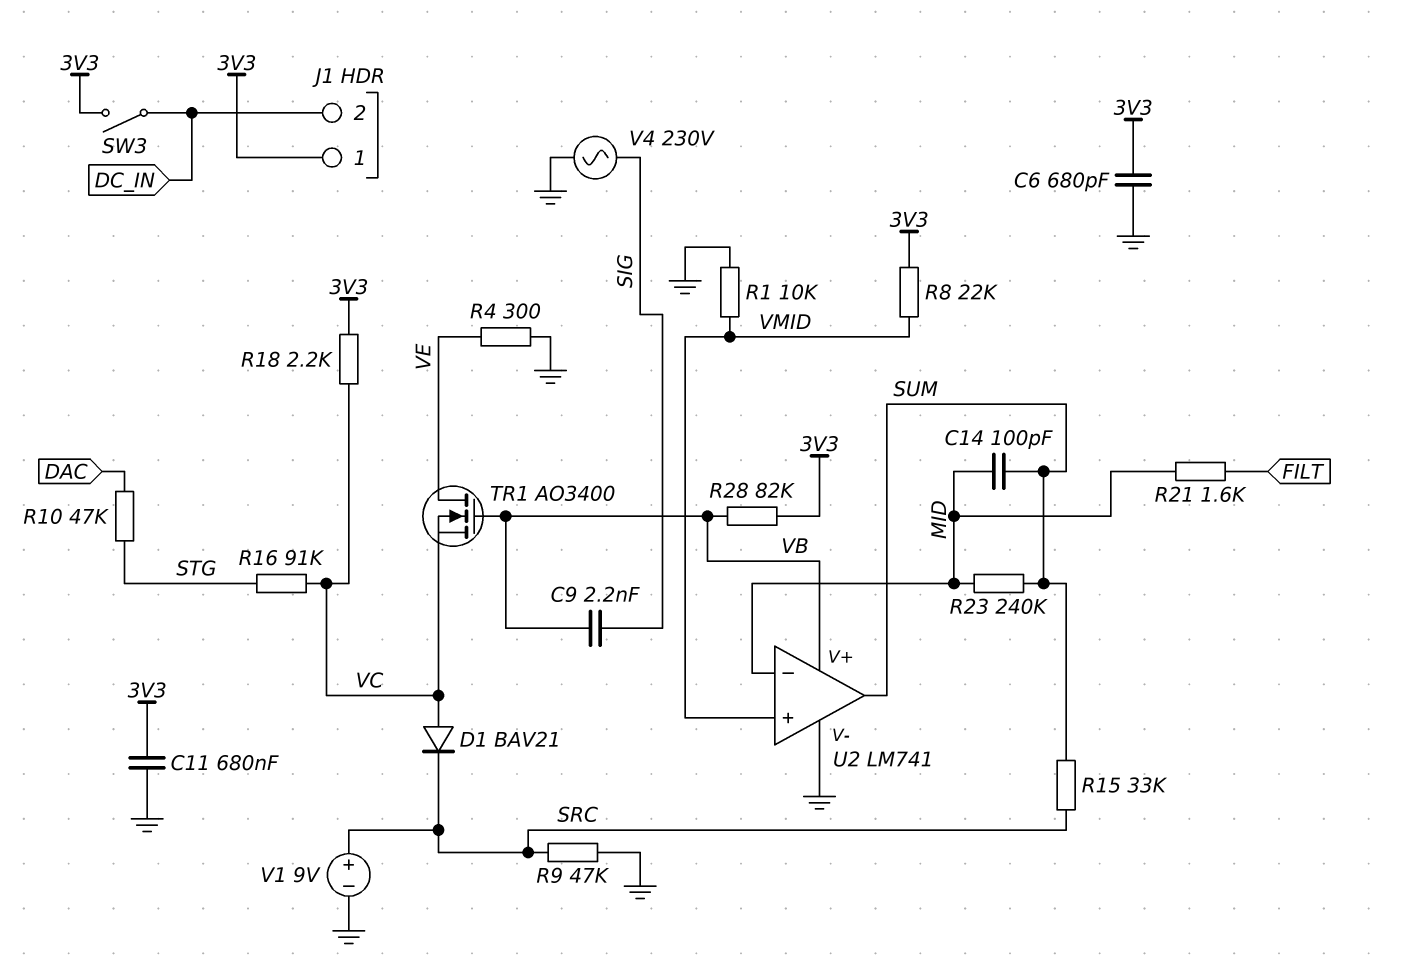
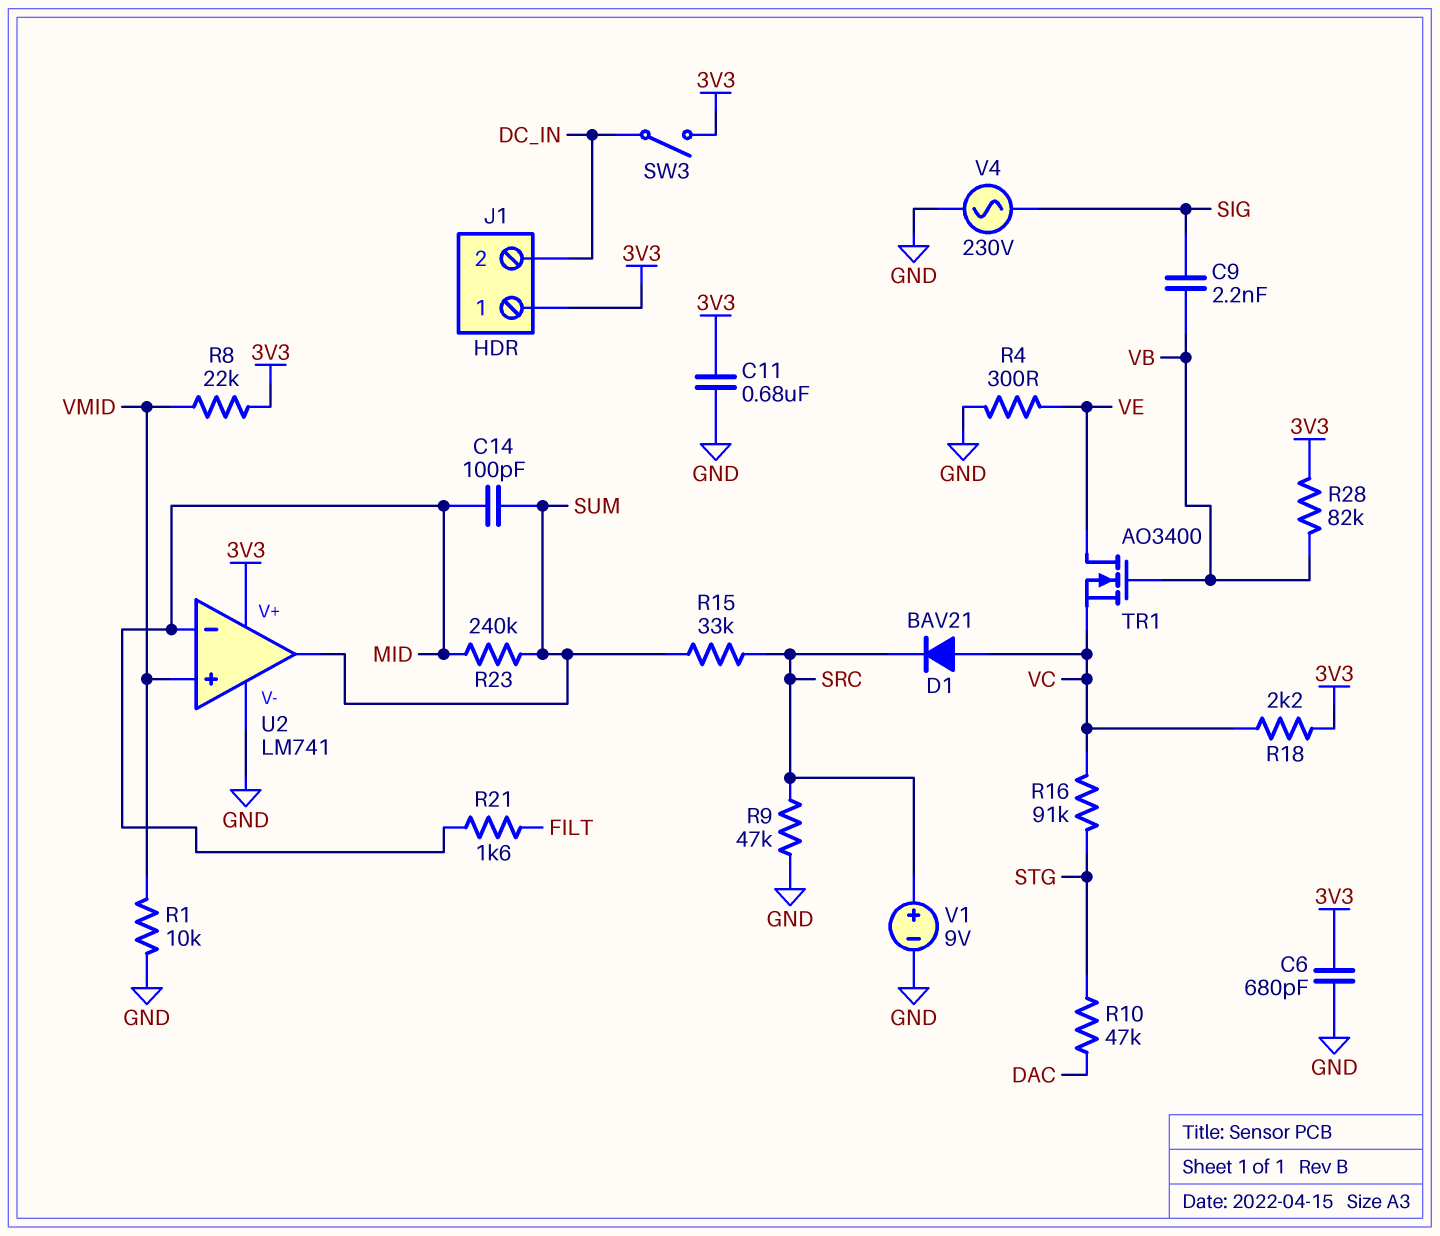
U2 pin V+: VB -> 3V3

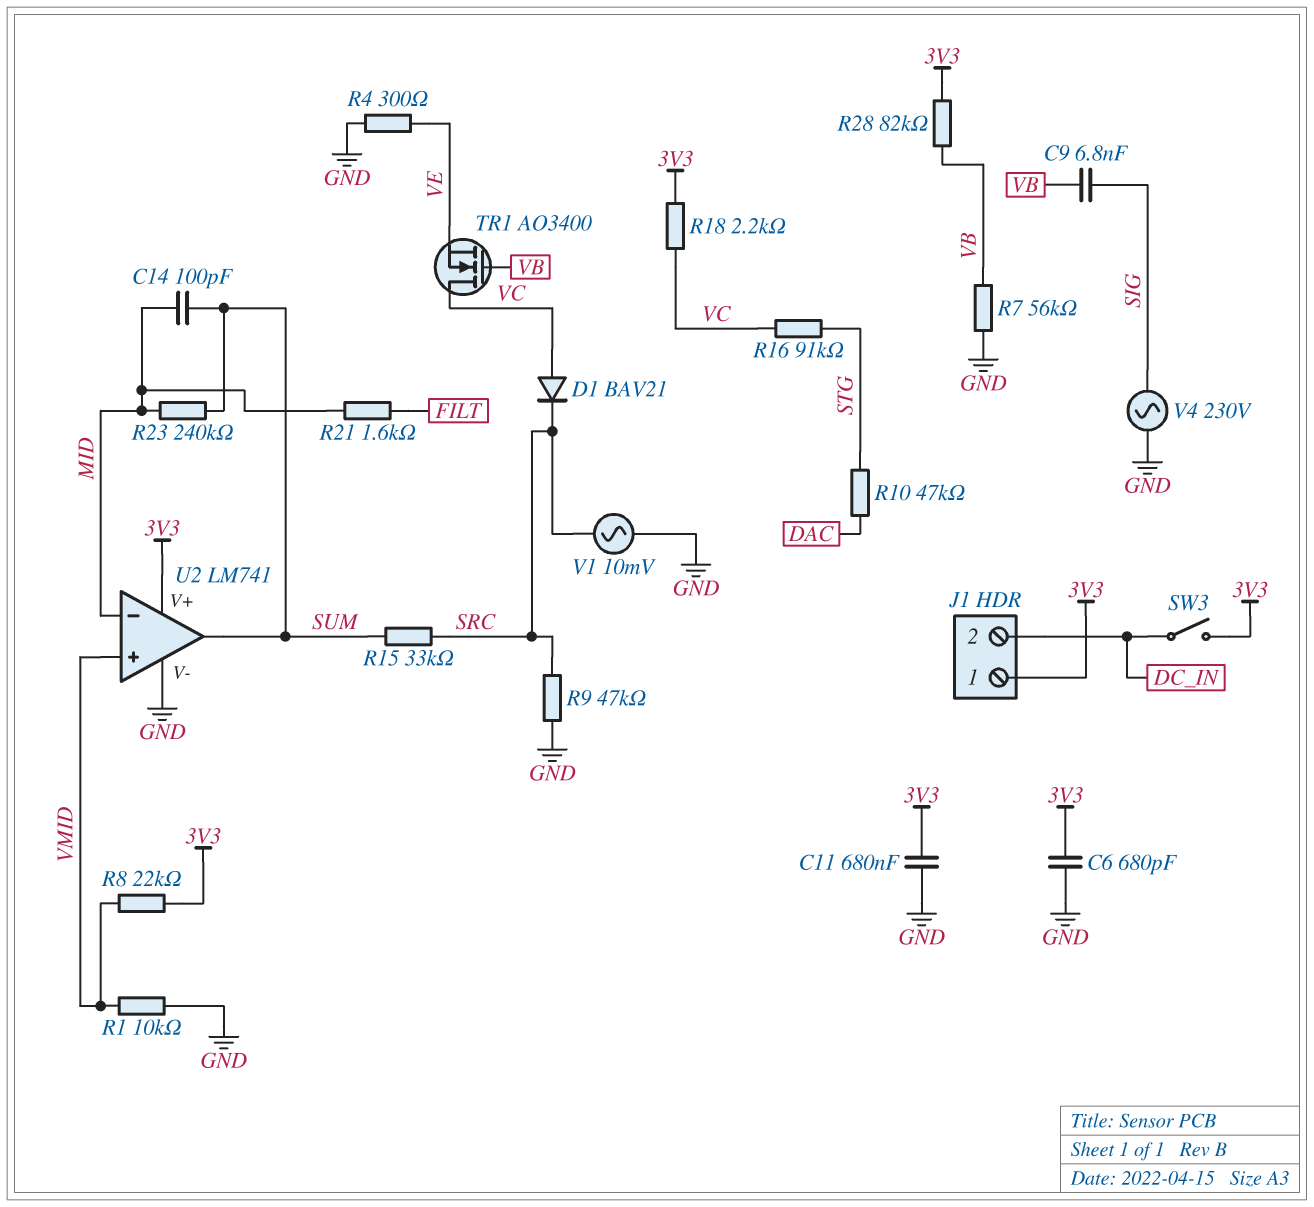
C9: 2.2nF (SIG, VB) -> 6.8nF (SIG, VB)
R7: none -> 56k (GND, VB)
TR1: NMOS AO3400 (G VB, D VE, S VC) -> NMOS AO3400 (G VB, D VC, S VE)
V1: 9V (plus SRC, minus GND) -> AC 10mV (GND, SRC)

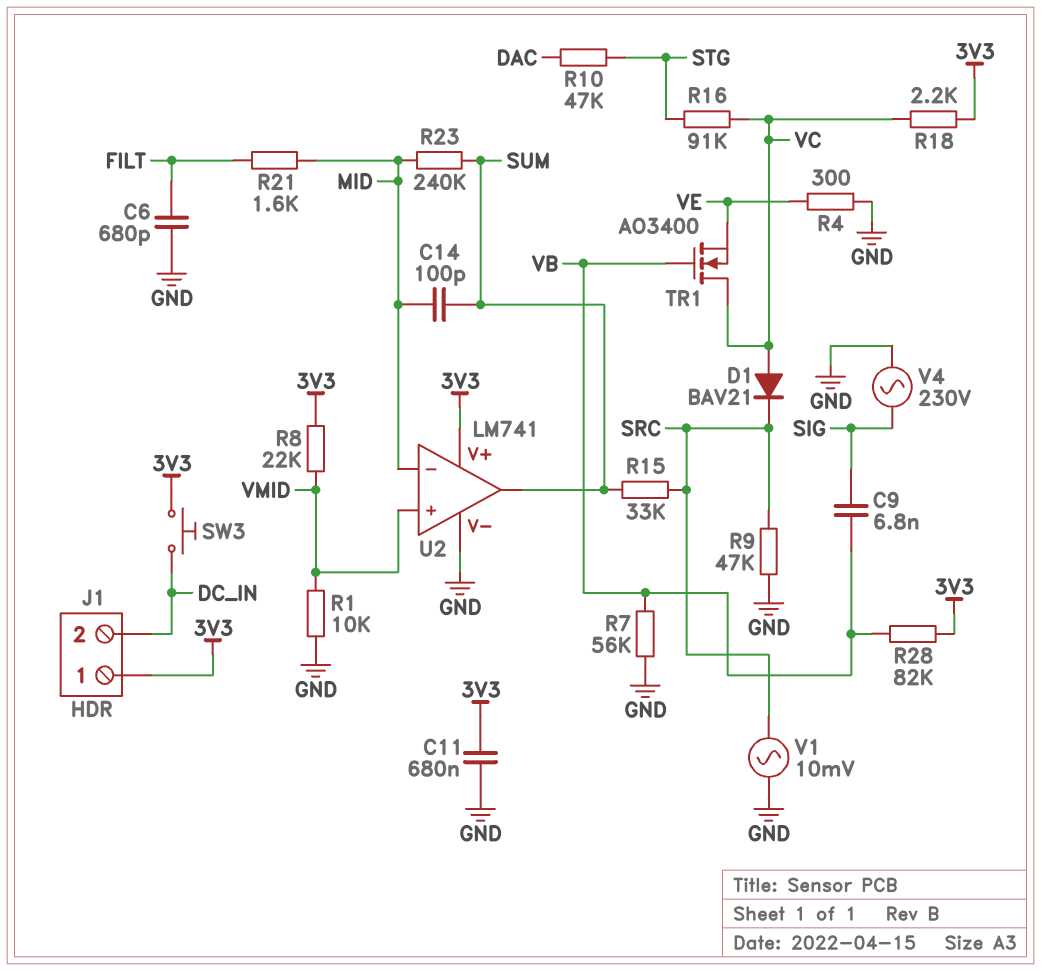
C6: 680pF (3V3, GND) -> 680pF (FILT, GND)
SW3: switch (3V3, DC_IN) -> button (3V3, DC_IN)

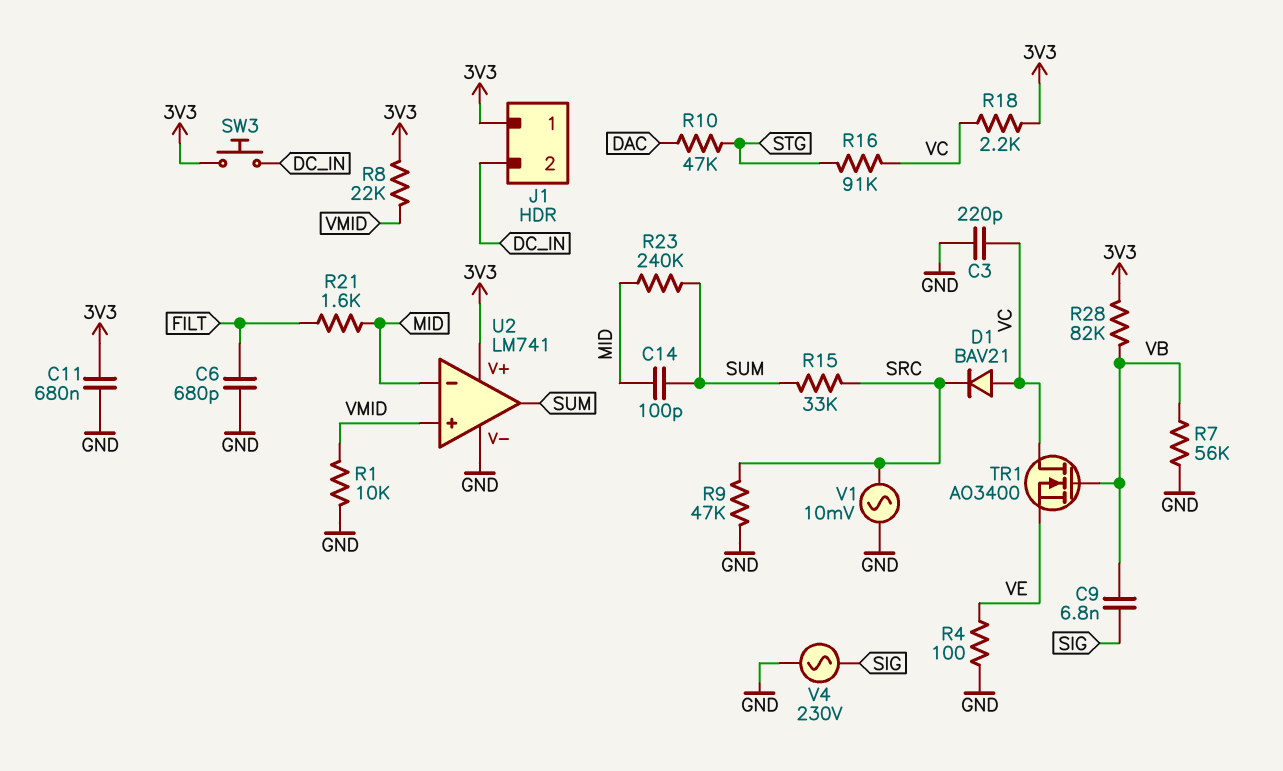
C3: none -> 220pF (GND, VC)
R4: 300 (GND, VE) -> 100 (GND, VE)

